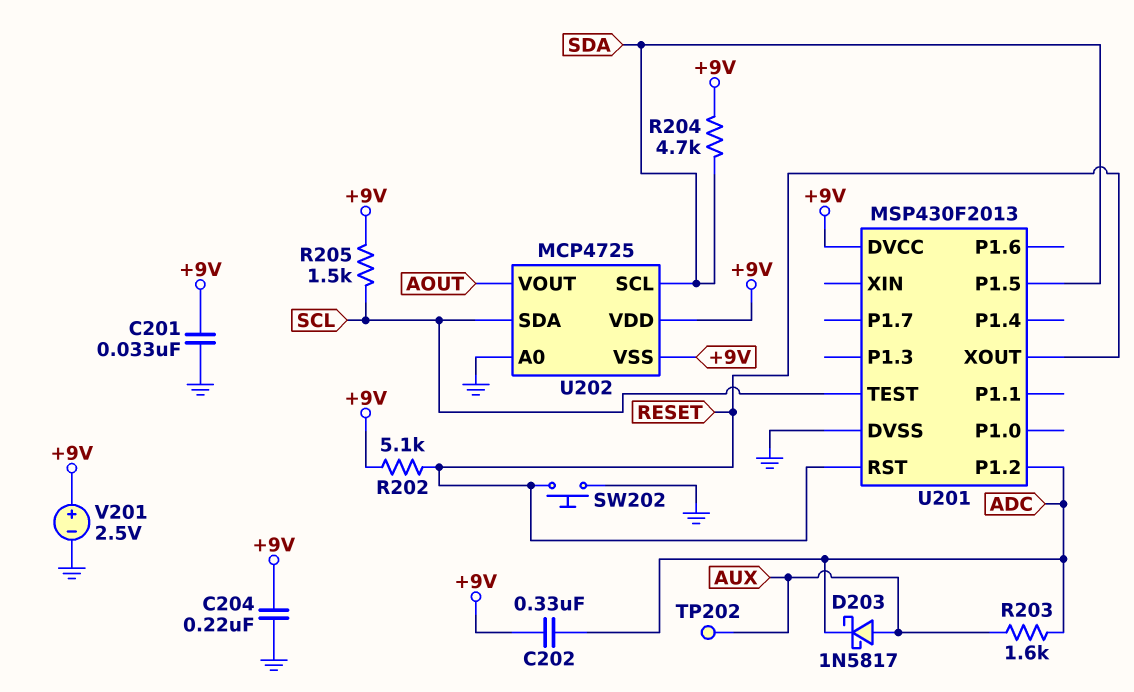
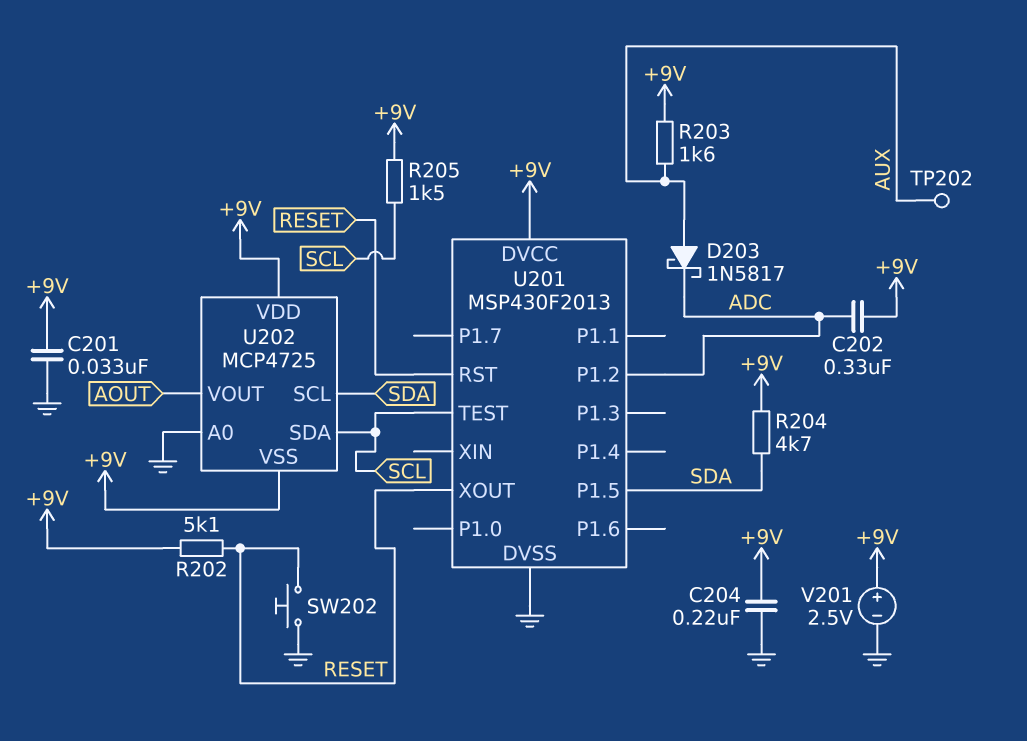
R203: 1.6k (ADC, AUX) -> 1.6k (+9V, AUX)

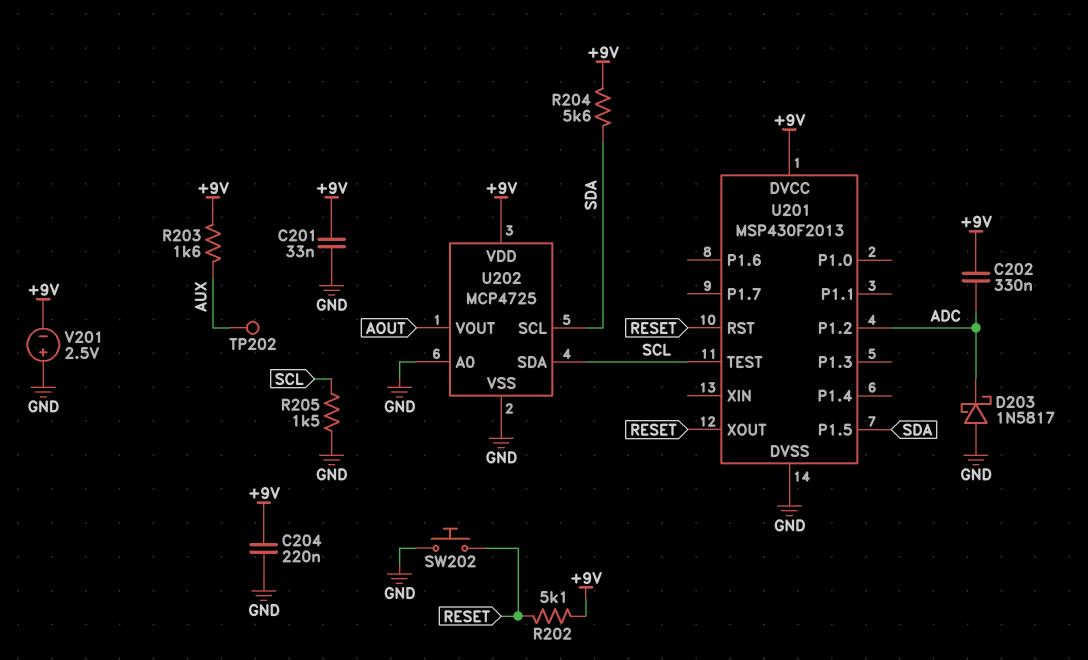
D203: schottky 1N5817 (A AUX, K ADC) -> schottky 1N5817 (A GND, K ADC)
R204: 4.7k (+9V, SDA) -> 5.6k (+9V, SDA)
R205: 1.5k (+9V, SCL) -> 1.5k (GND, SCL)
U202 pin VSS: +9V -> GND
V201: 2.5V (plus +9V, minus GND) -> 2.5V (plus GND, minus +9V)

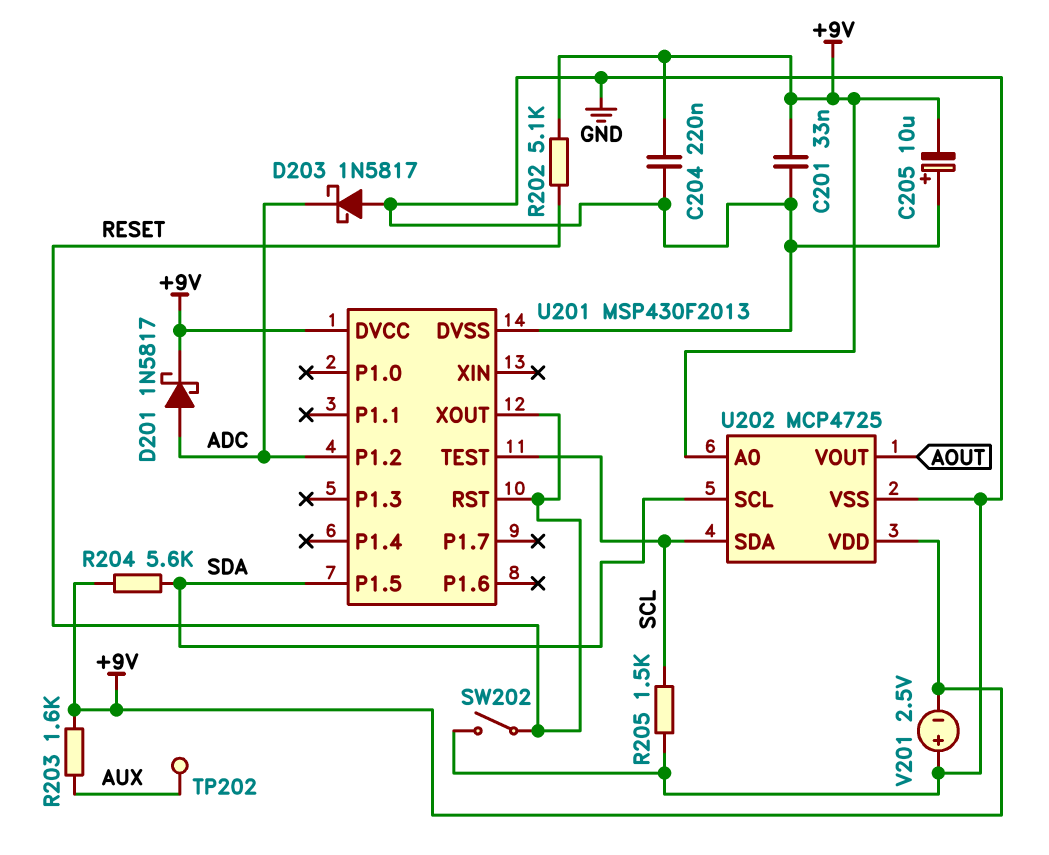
C202: 330nF (+9V, ADC) -> none
C205: none -> 10uF (plus GND, minus +9V)
D201: none -> schottky 1N5817 (A ADC, K +9V)
SW202: button (GND, RESET) -> switch (GND, RESET)
U202 pin A0: GND -> +9V

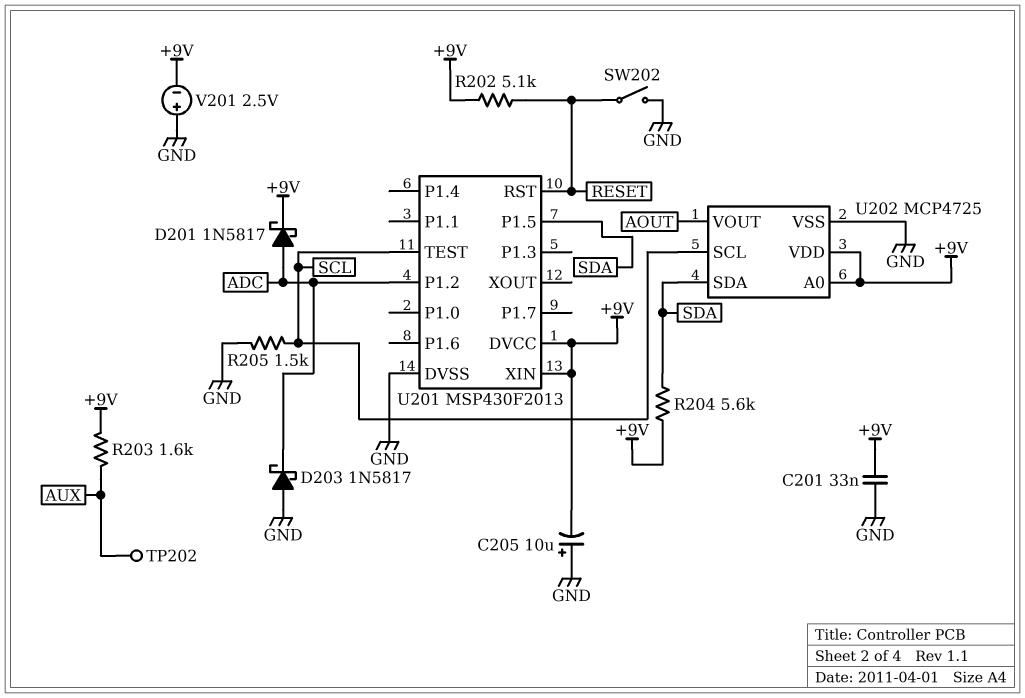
C204: 220nF (+9V, GND) -> none
U201 pin XIN: none -> +9V
U201 pin XOUT: RESET -> none
U202 pin SCL: SDA -> SCL
U202 pin SDA: SCL -> SDA

